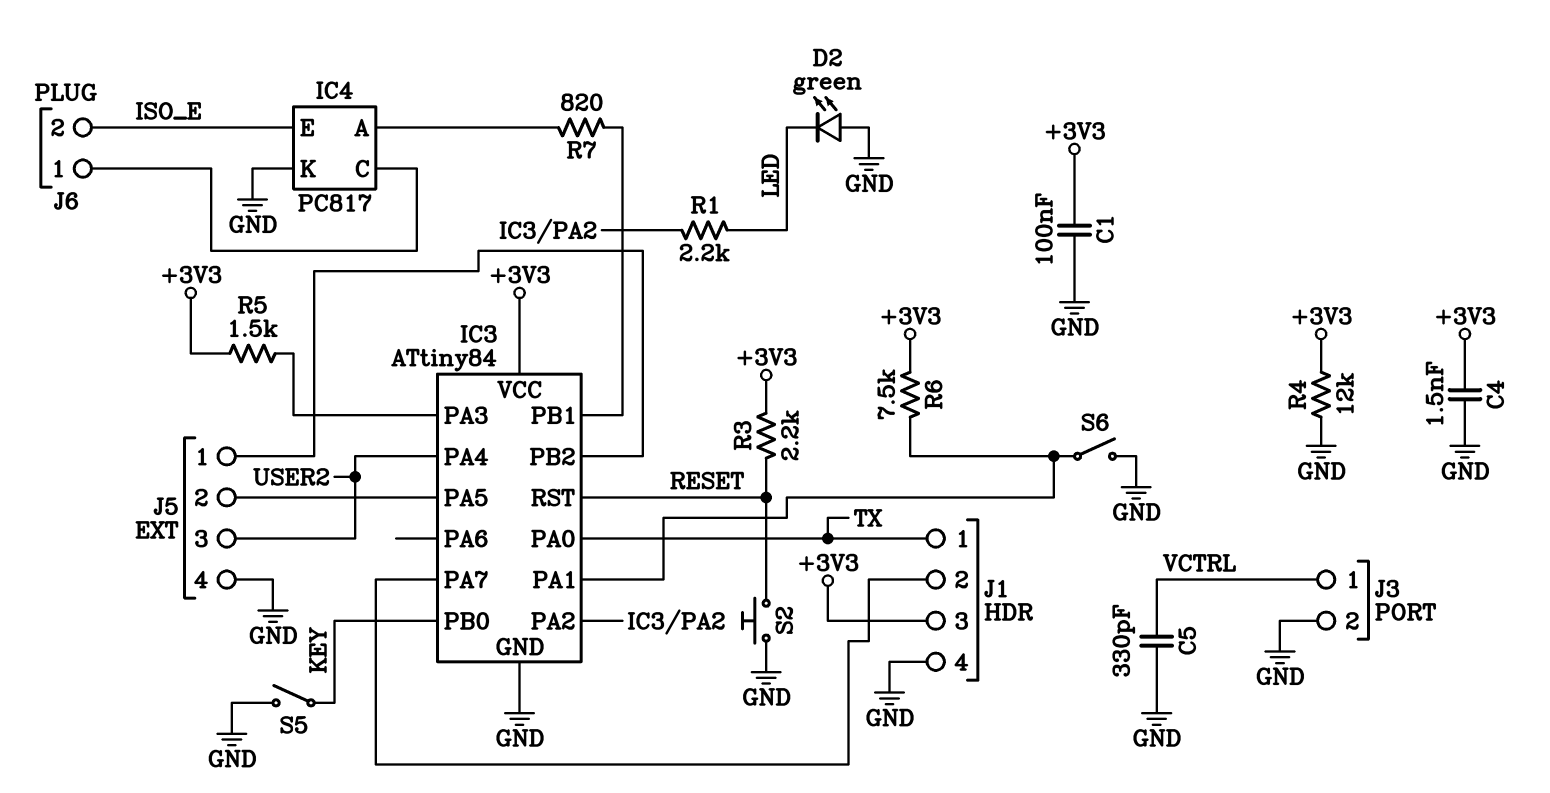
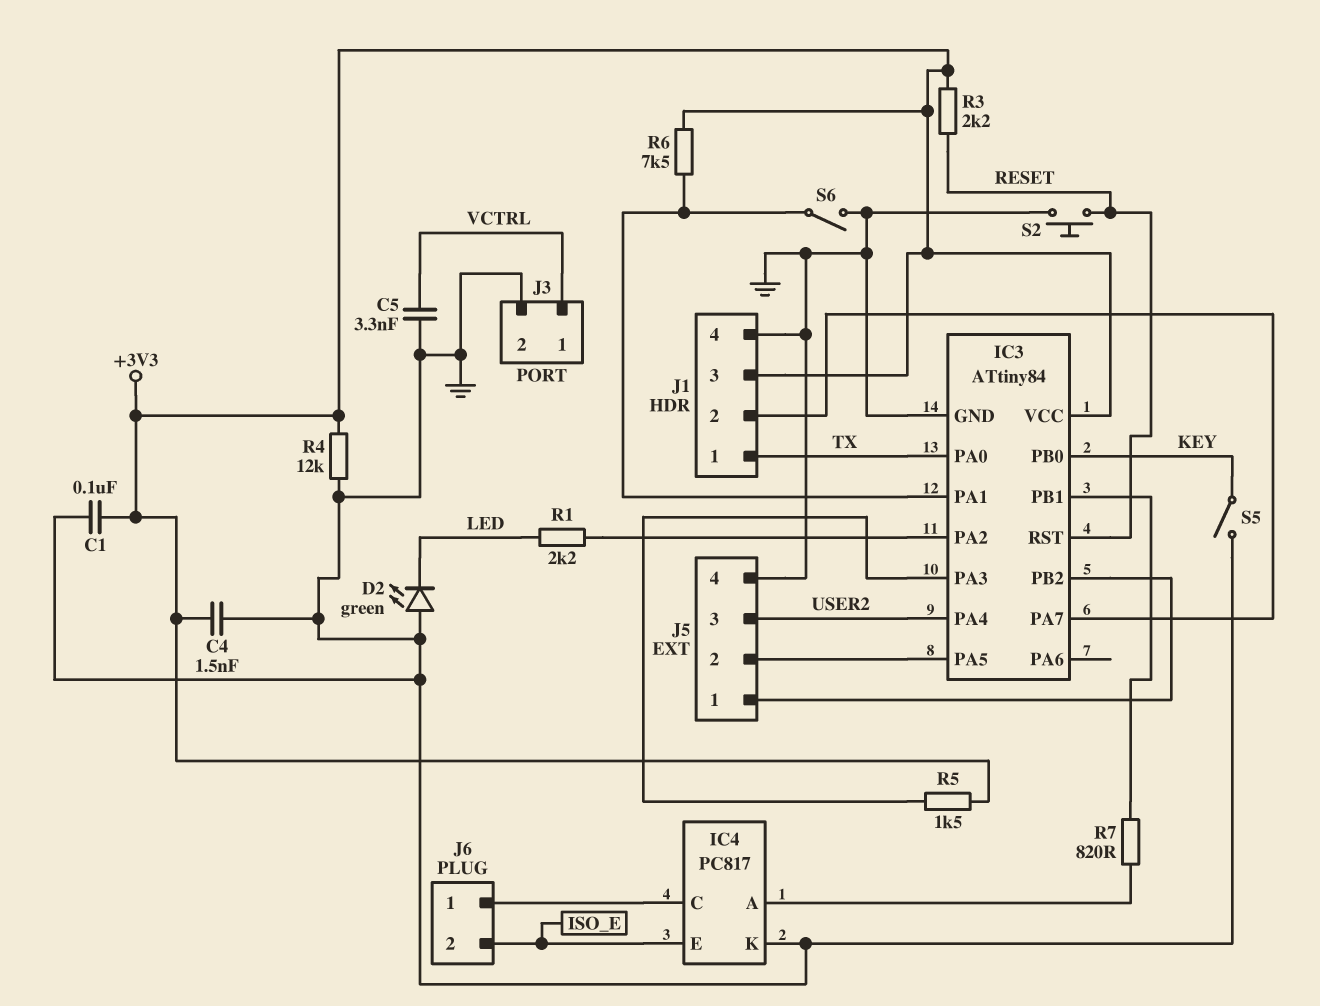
C5: 330pF (GND, VCTRL) -> 3.3nF (GND, VCTRL)

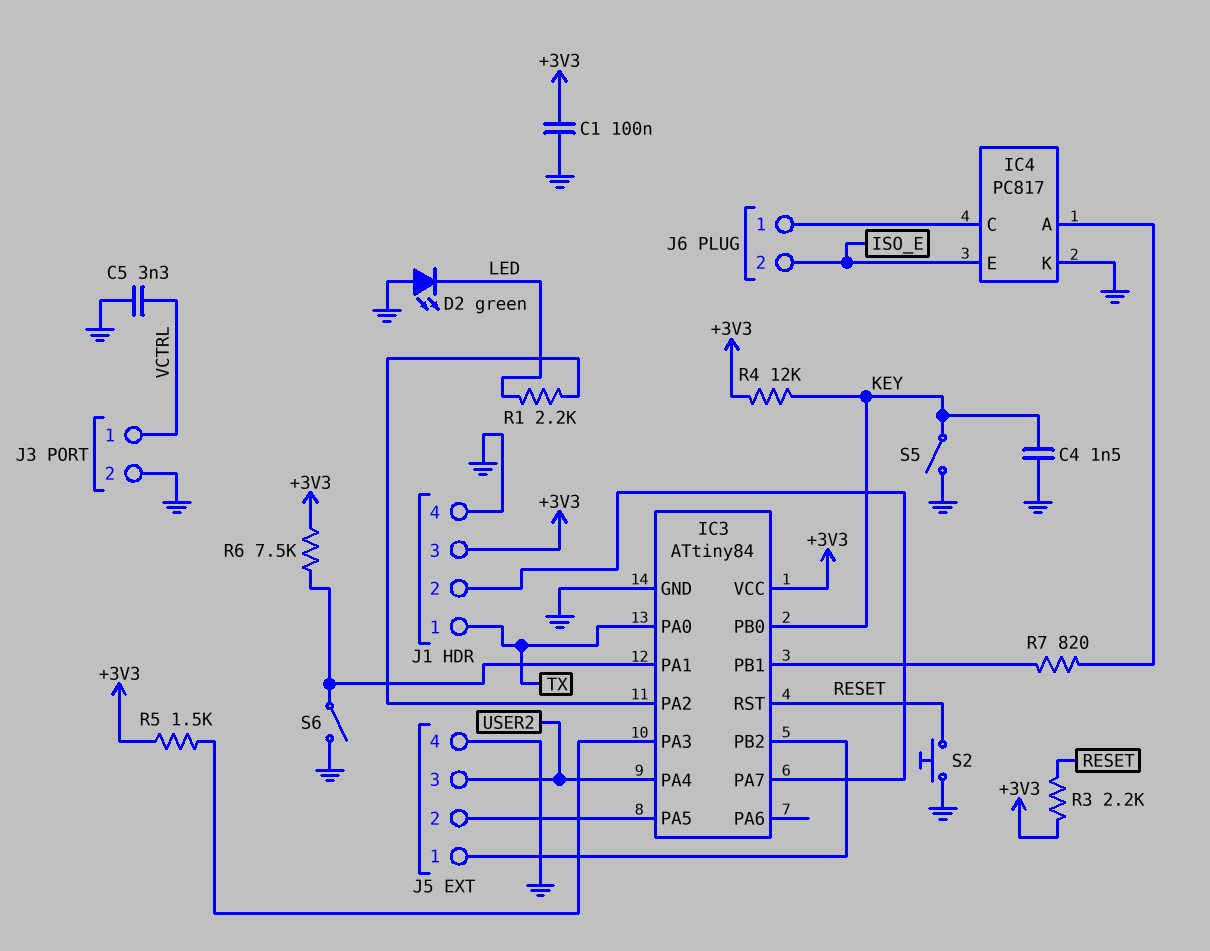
C4: 1.5nF (+3V3, GND) -> 1.5nF (GND, KEY)
R4: 12k (+3V3, GND) -> 12k (+3V3, KEY)

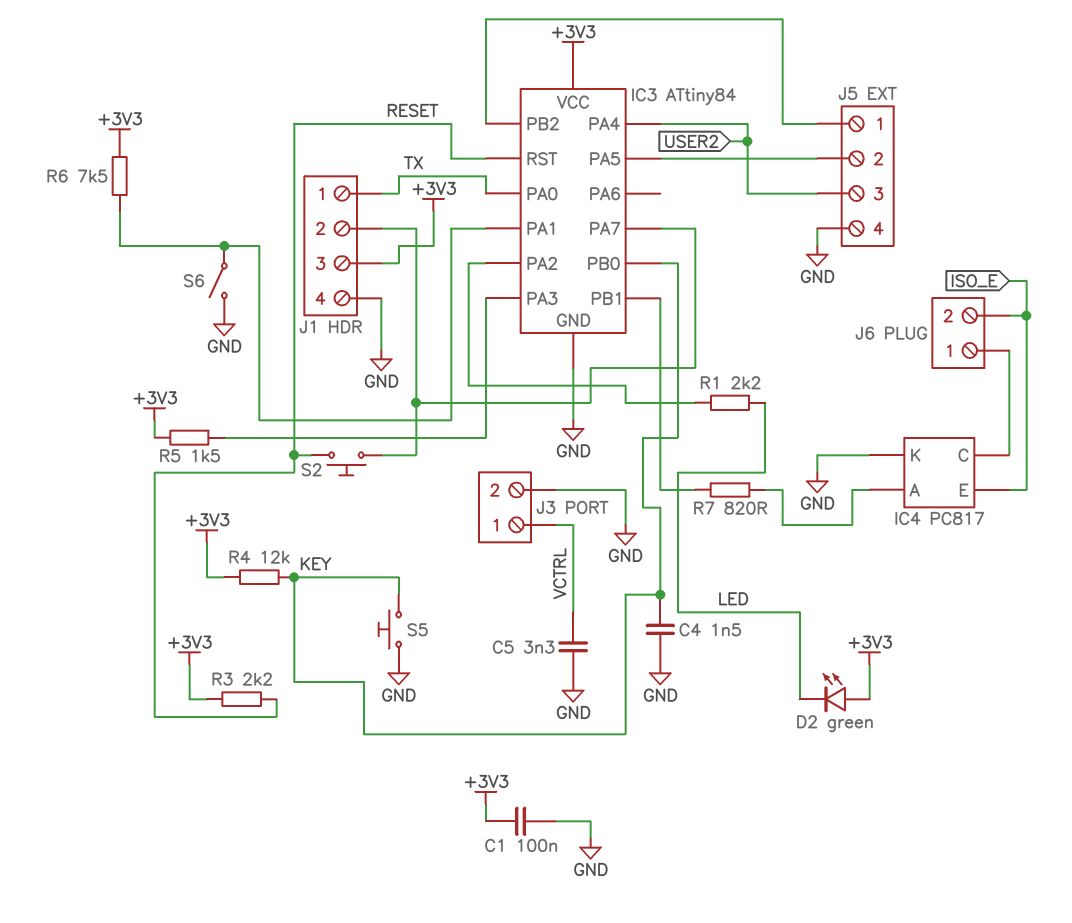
D2: LED green (A GND, K LED) -> LED green (A +3V3, K LED)
S2: button (GND, RESET) -> button (IC3/PA7, RESET)
S5: switch (GND, KEY) -> button (GND, KEY)

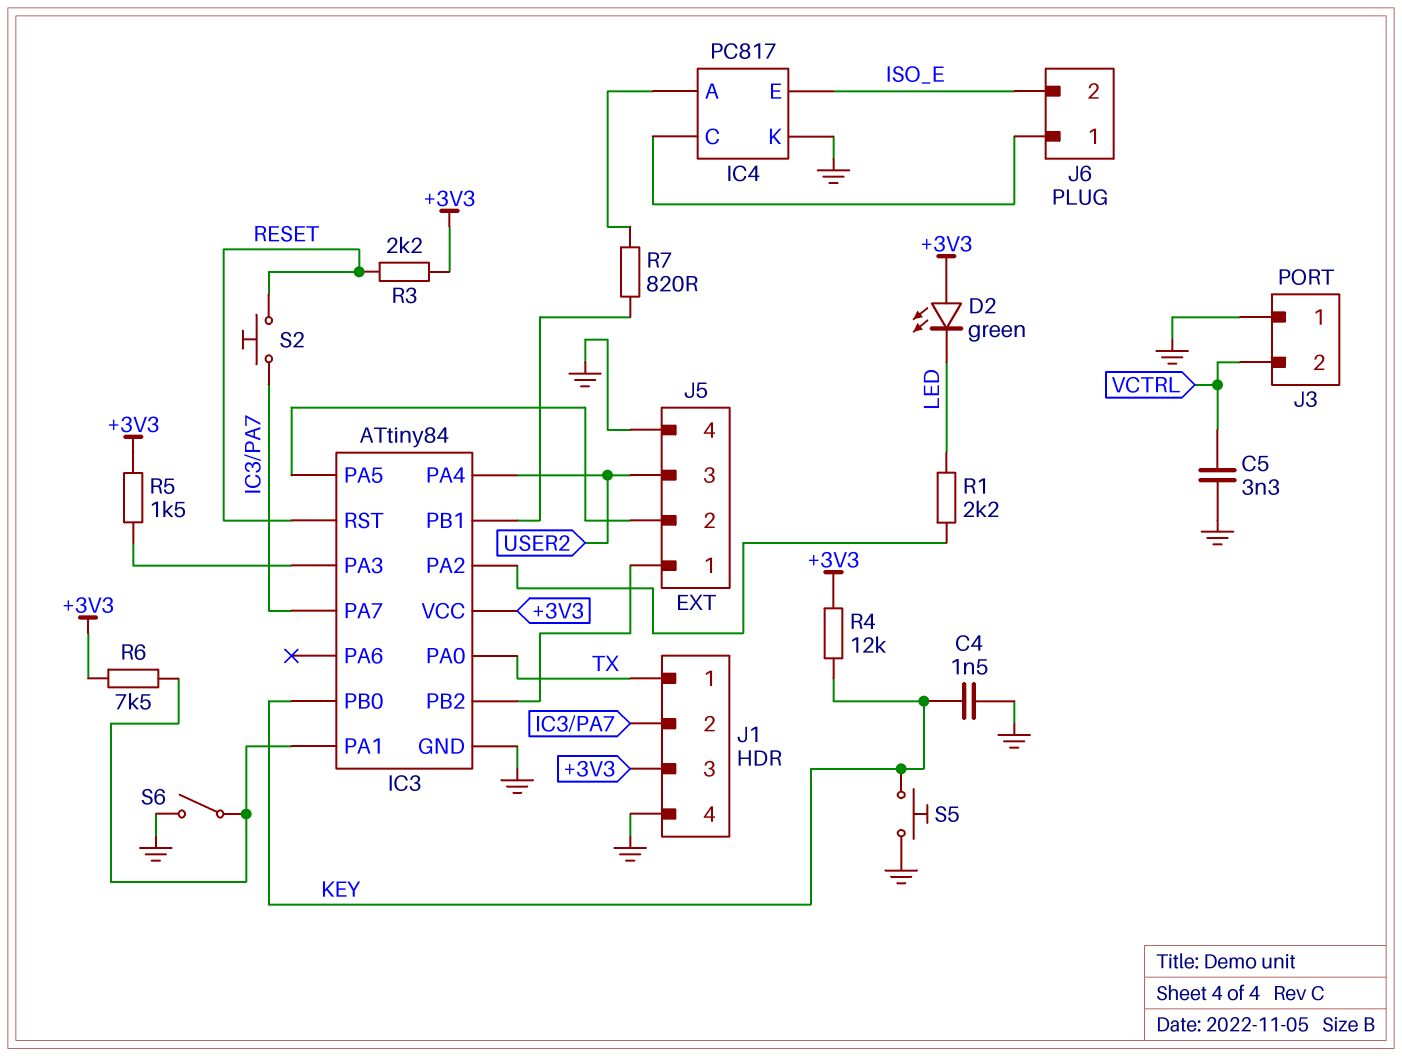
C1: 100nF (+3V3, GND) -> none
J3 pin 1: VCTRL -> GND
J3 pin 2: GND -> VCTRL

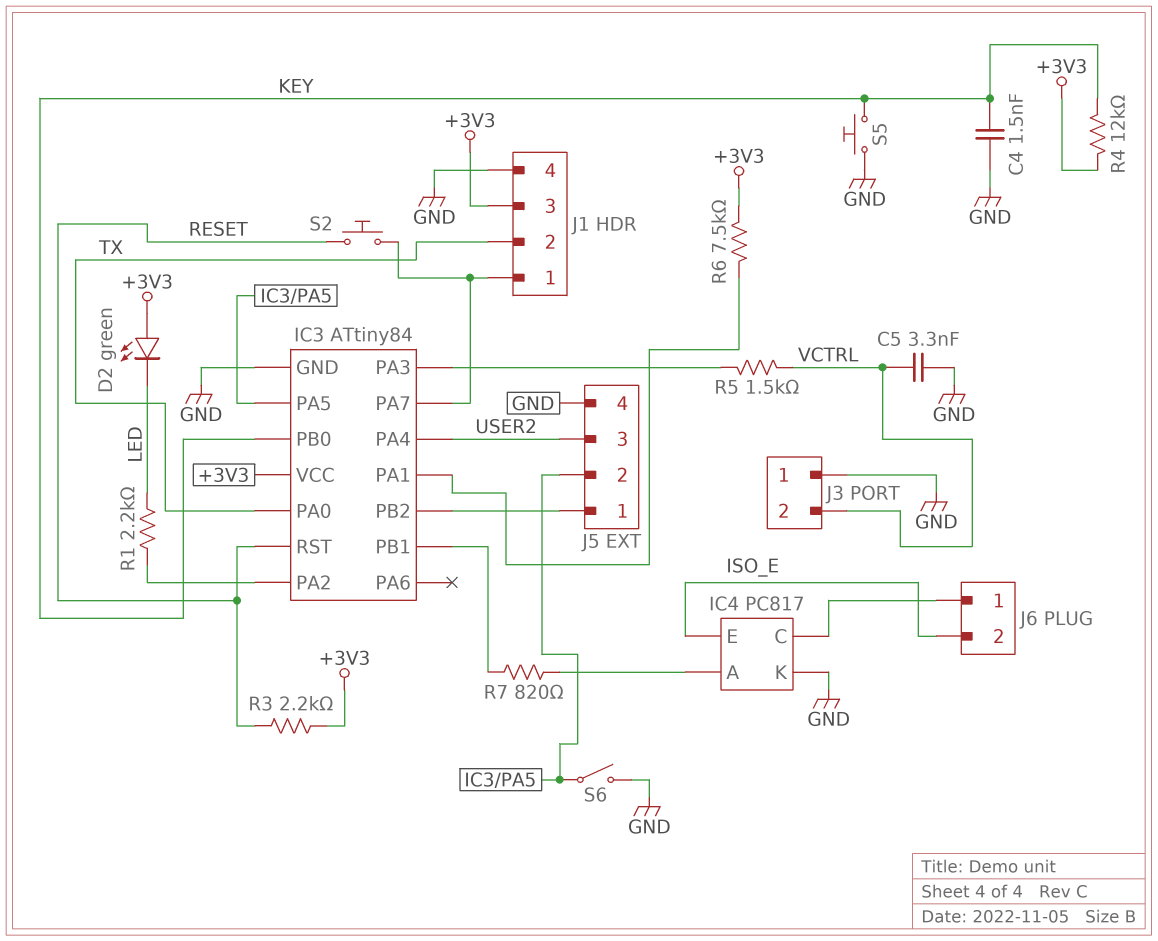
J1 pin 1: TX -> IC3/PA7
J1 pin 2: IC3/PA7 -> TX
R5: 1.5k (+3V3, IC3/PA3) -> 1.5k (IC3/PA3, VCTRL)
S6: switch (GND, IC3/PA1) -> switch (GND, IC3/PA5)

